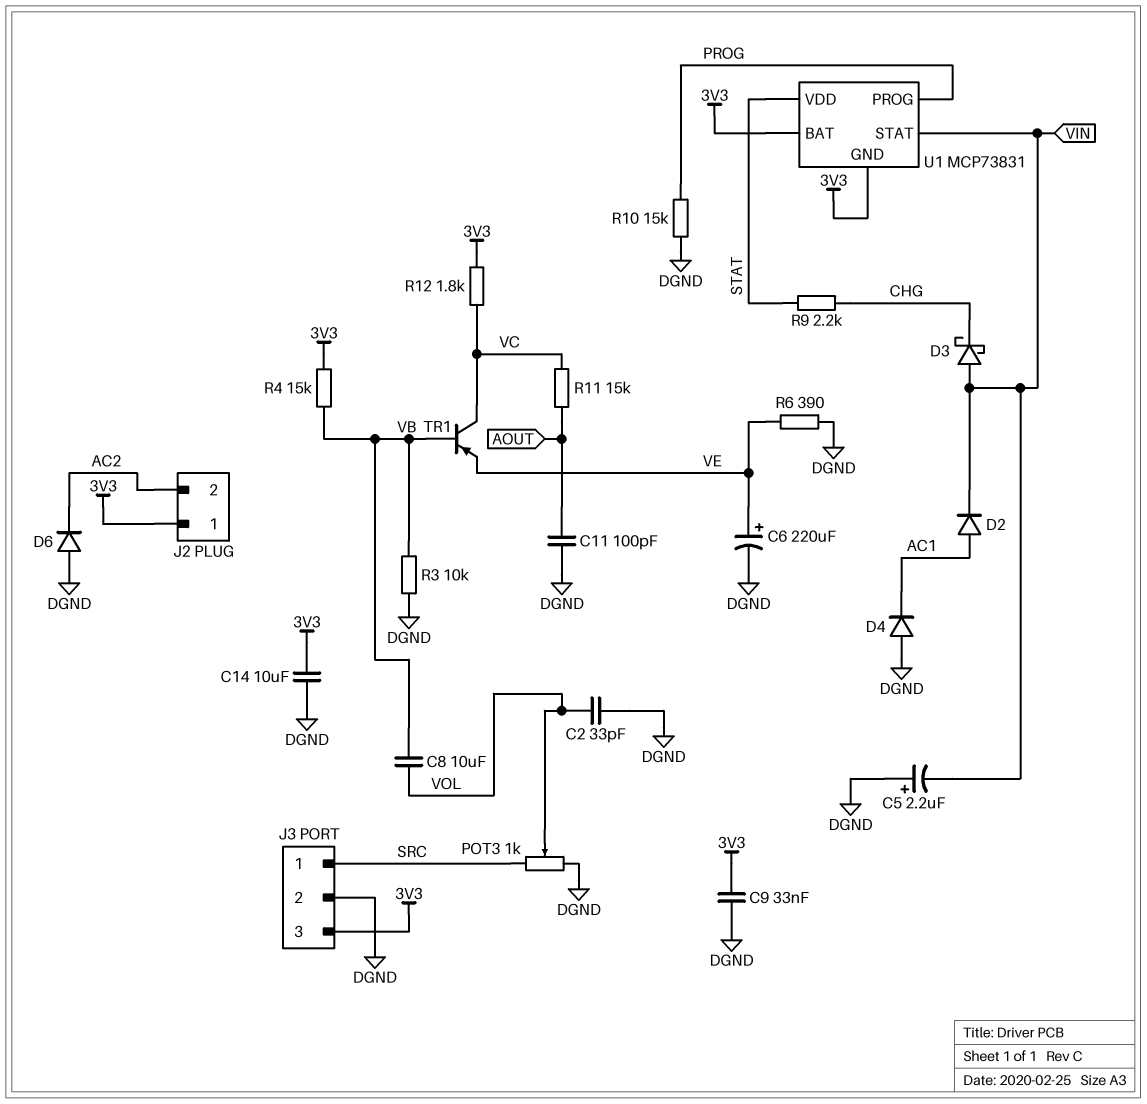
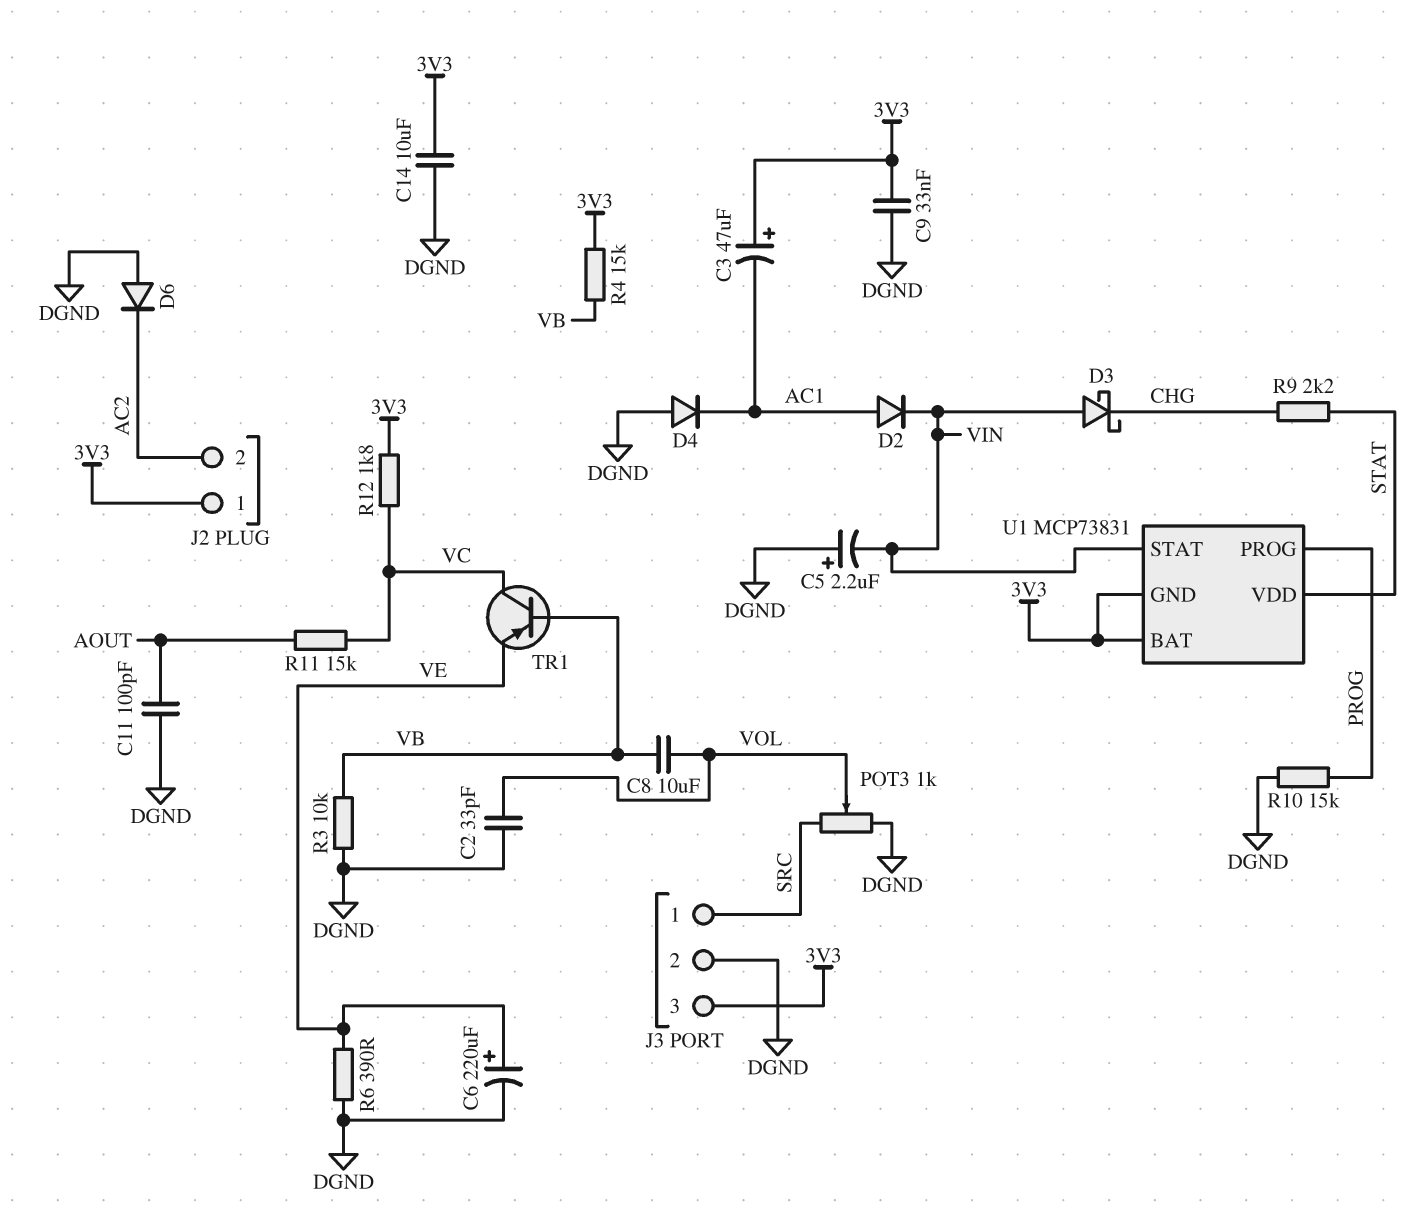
C3: none -> 47uF (plus 3V3, minus AC1)

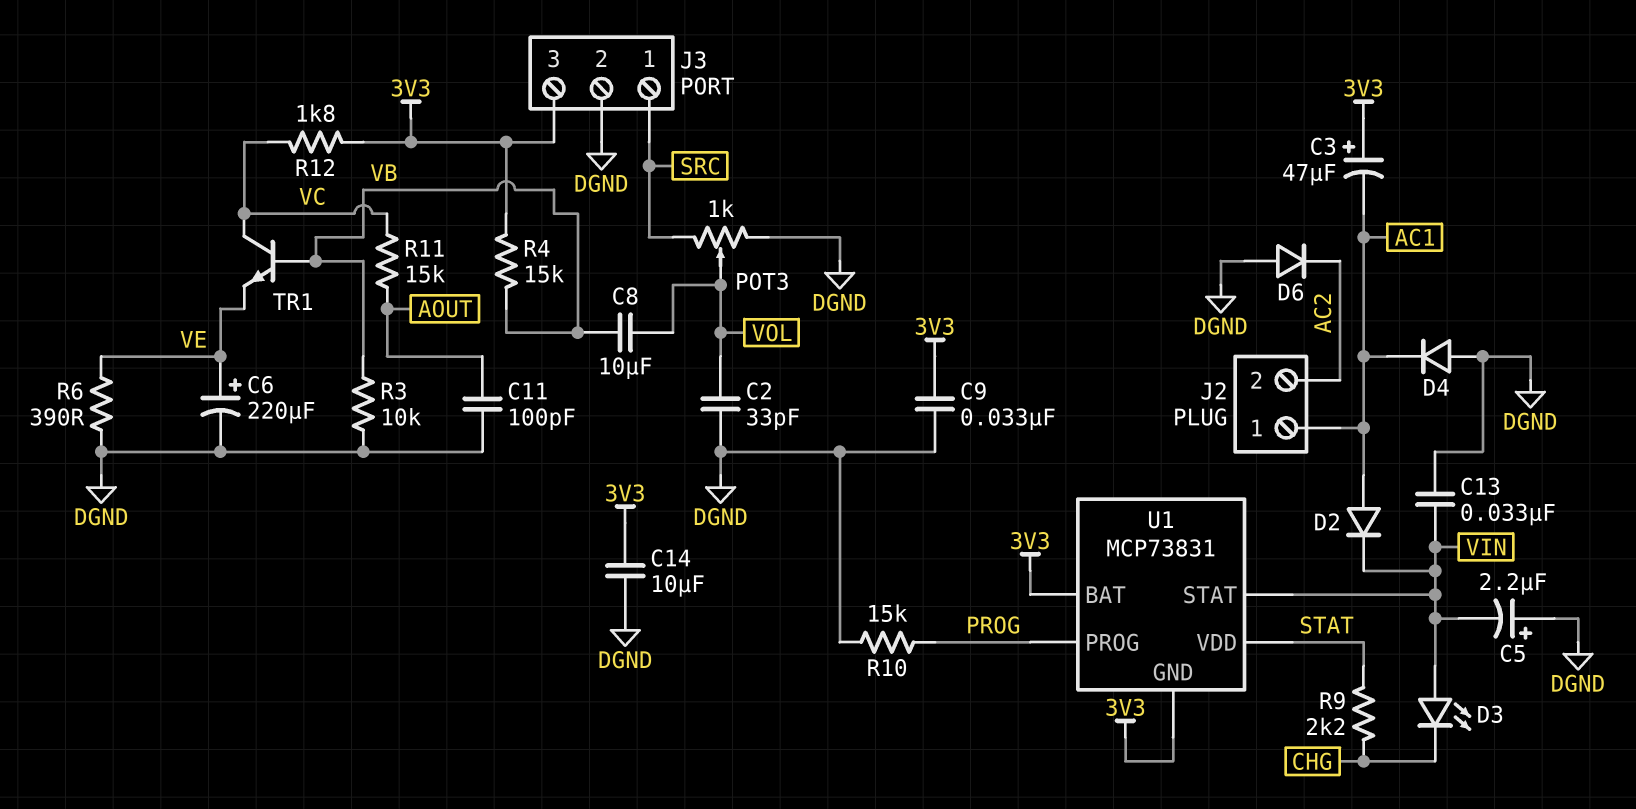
C13: none -> 33nF (DGND, VIN)
D3: schottky (A VIN, K CHG) -> LED (A VIN, K CHG)
J2 pin 1: 3V3 -> AC1
TR1: PNP (B VB, C VC, E VE) -> NPN (B VB, C VC, E VE)

